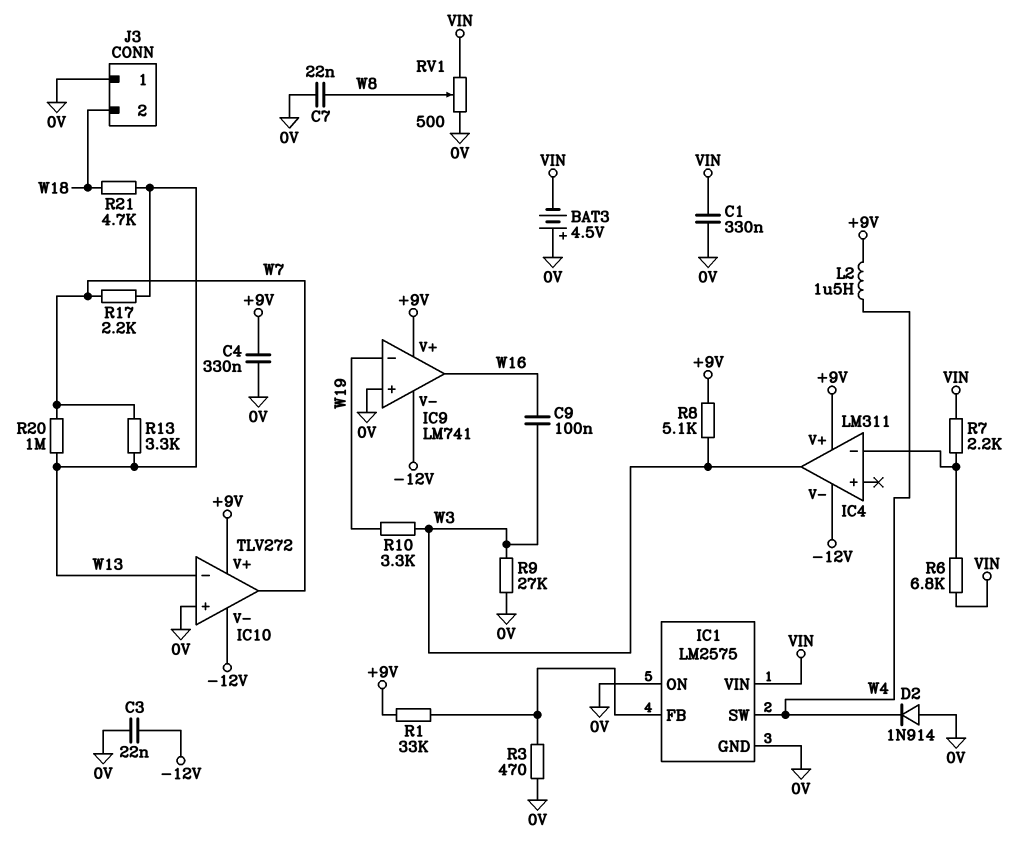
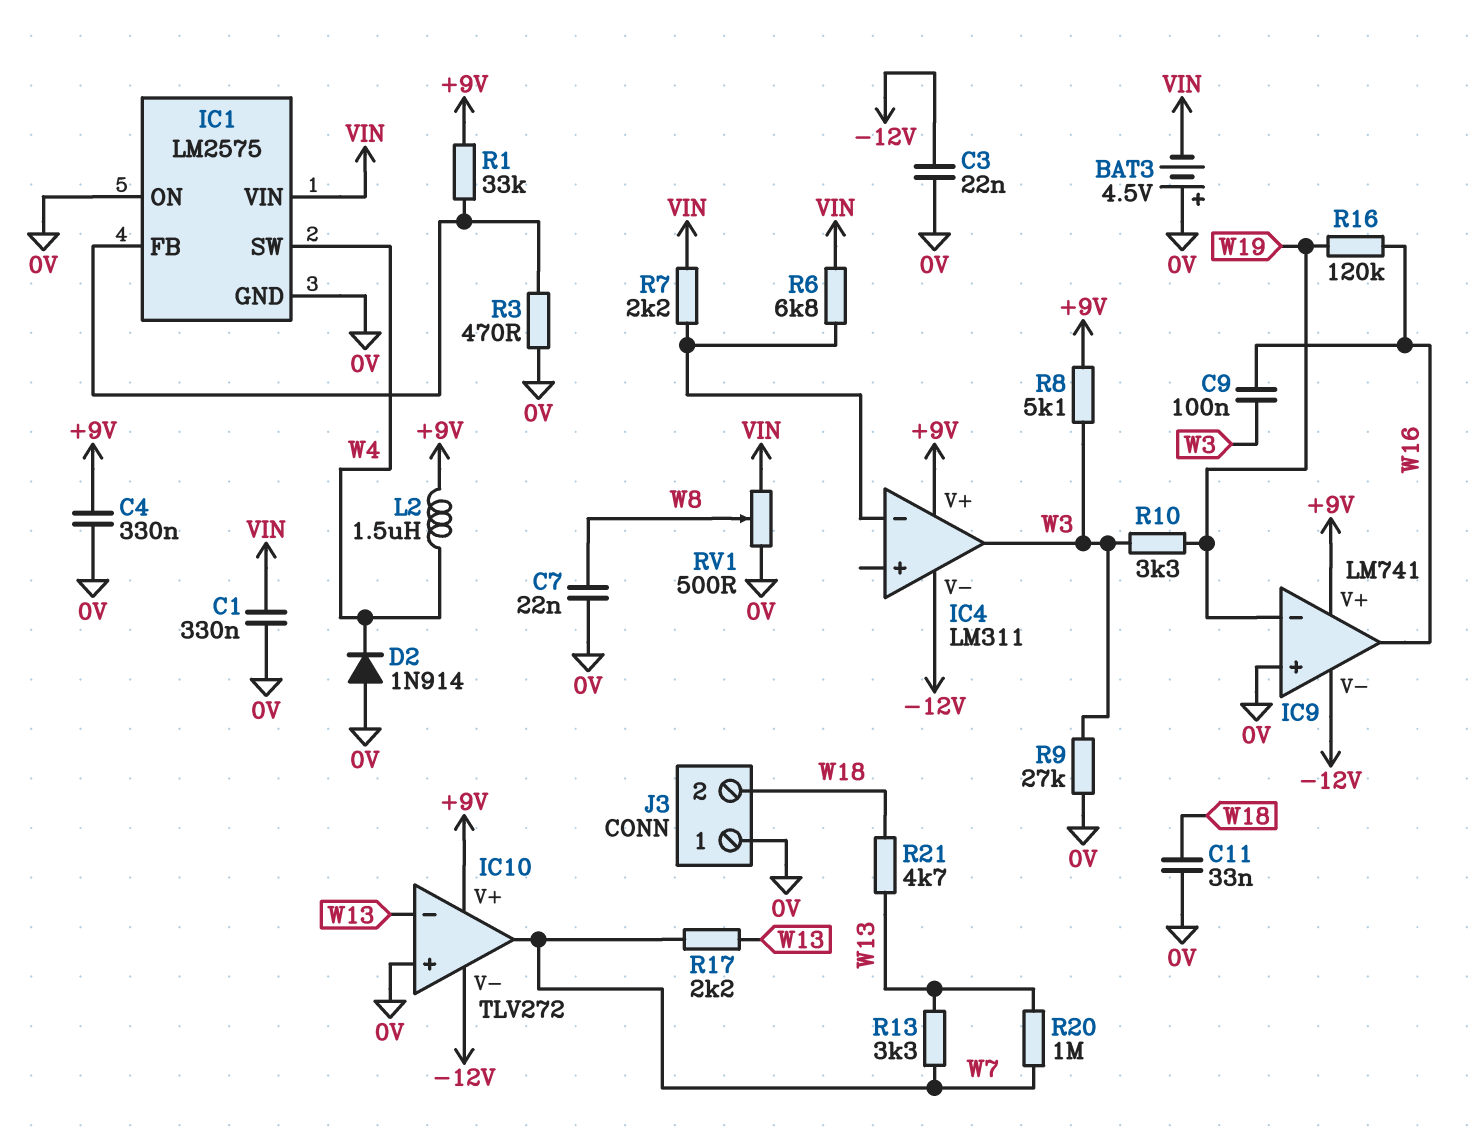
C11: none -> 33nF (0V, W18)
R16: none -> 120k (W16, W19)

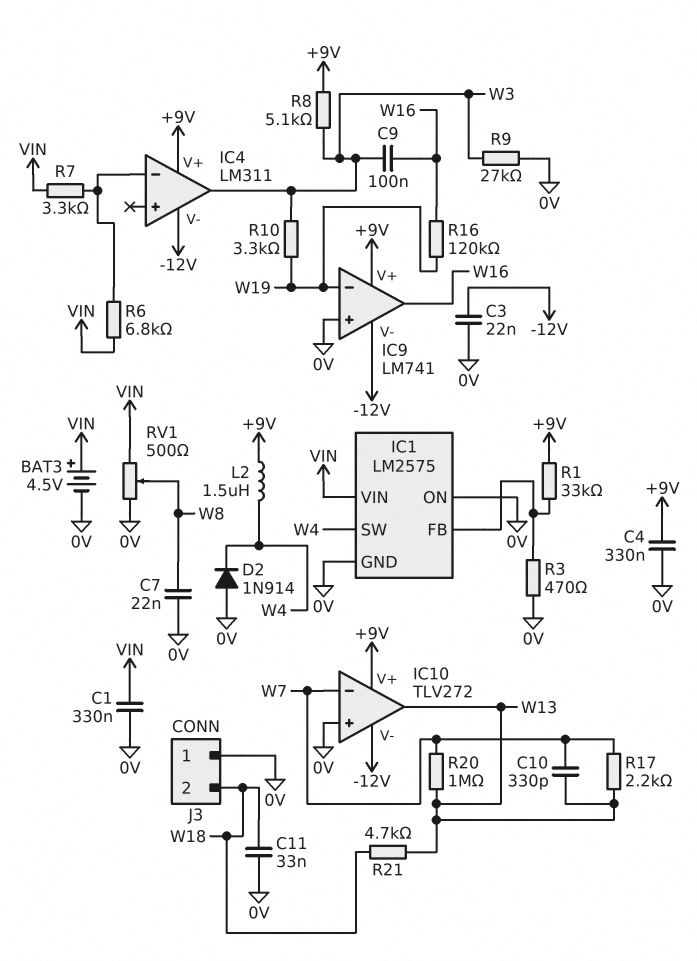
BAT3: 4.5V (plus 0V, minus VIN) -> 4.5V (plus VIN, minus 0V)
C10: none -> 330pF (W7, W13)
IC10 pin in-: W13 -> W7
IC10 pin out: W7 -> W13
R7: 2.2k (IC4/in-, VIN) -> 3.3k (IC4/in-, VIN)
R13: 3.3k (W7, W13) -> none

